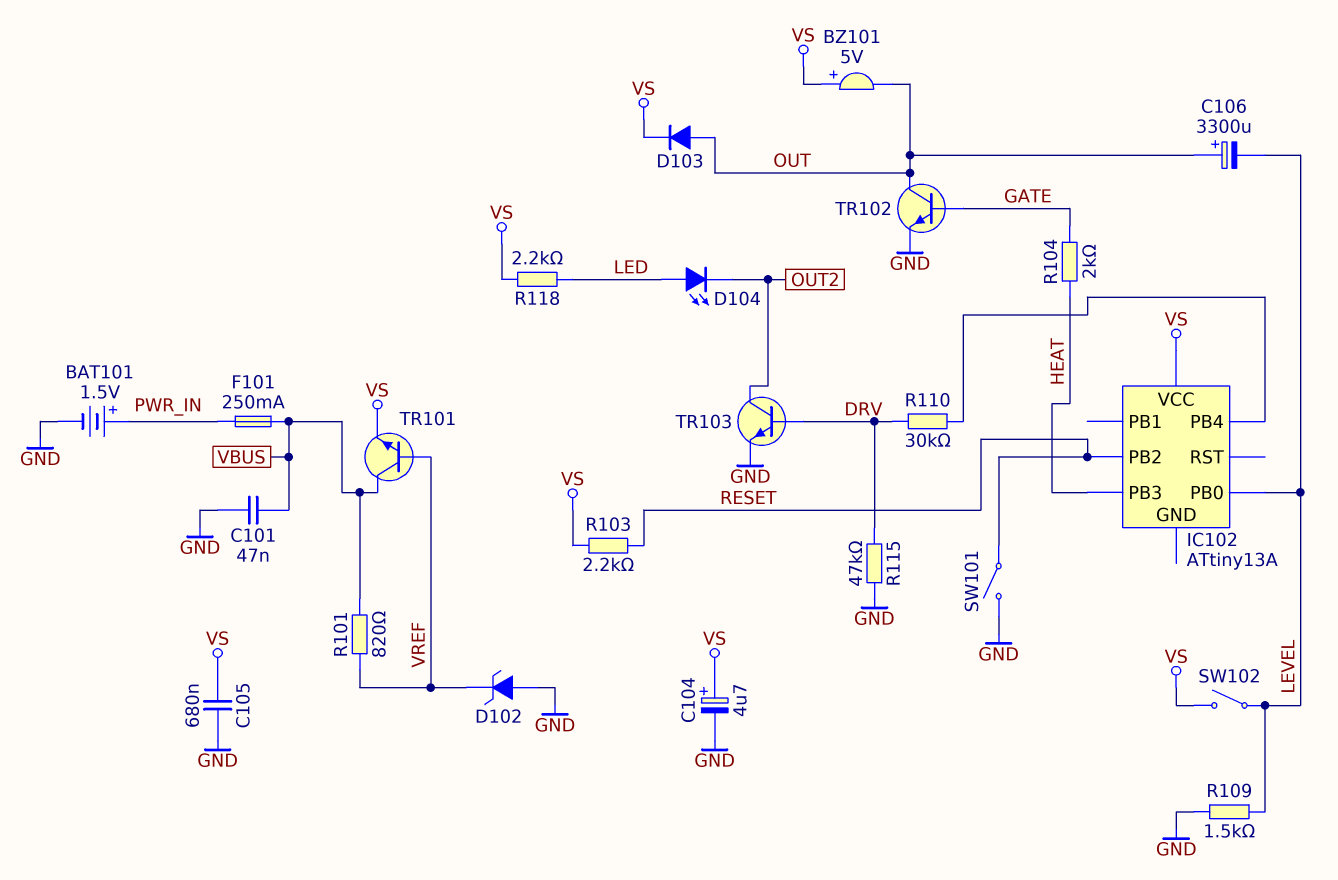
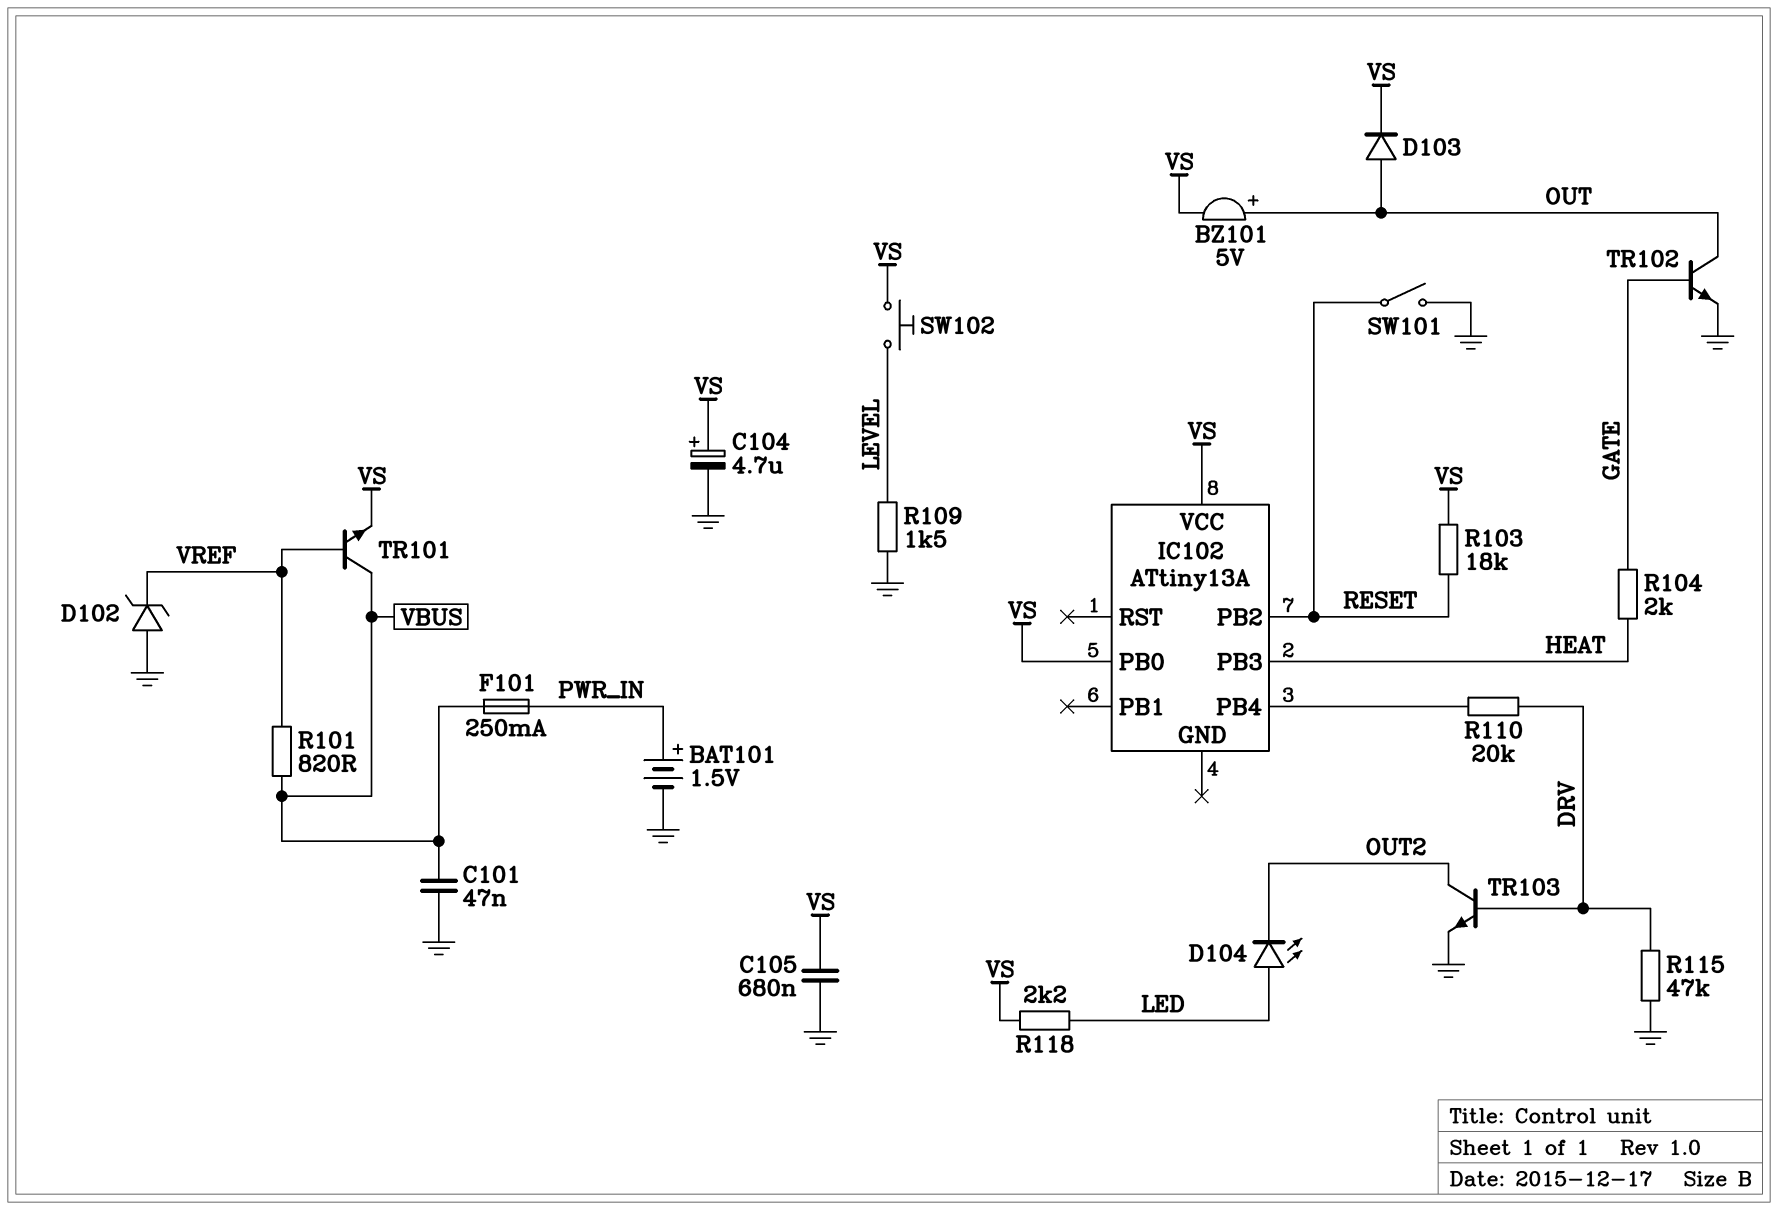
BZ101: buzzer 5V (plus VS, minus OUT) -> buzzer 5V (plus OUT, minus VS)
C106: 3300uF (plus OUT, minus LEVEL) -> none
IC102 pin PB0: LEVEL -> VS
R103: 2.2k (RESET, VS) -> 18k (RESET, VS)
R110: 30k (DRV, IC102/PB4) -> 20k (DRV, IC102/PB4)
SW102: switch (LEVEL, VS) -> button (LEVEL, VS)

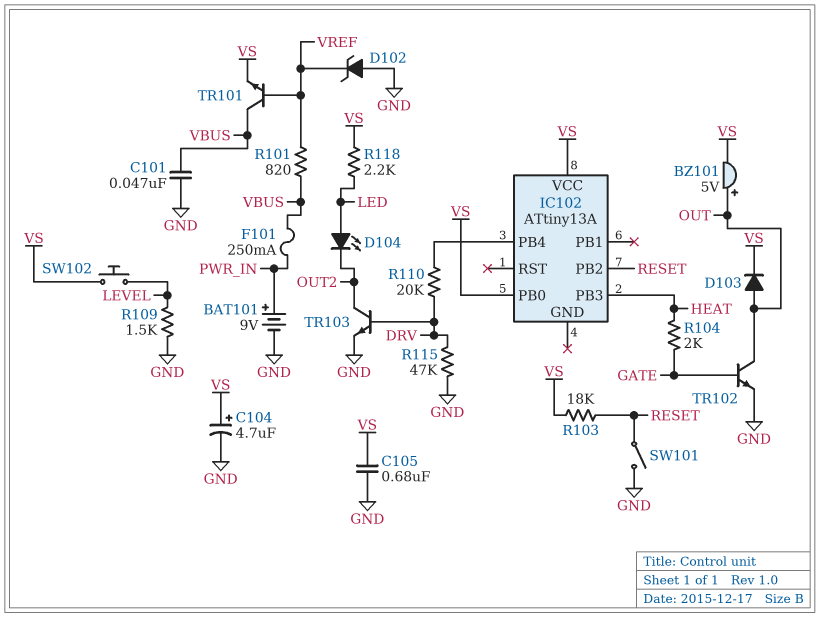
BAT101: 1.5V (plus PWR_IN, minus GND) -> 9V (plus PWR_IN, minus GND)

